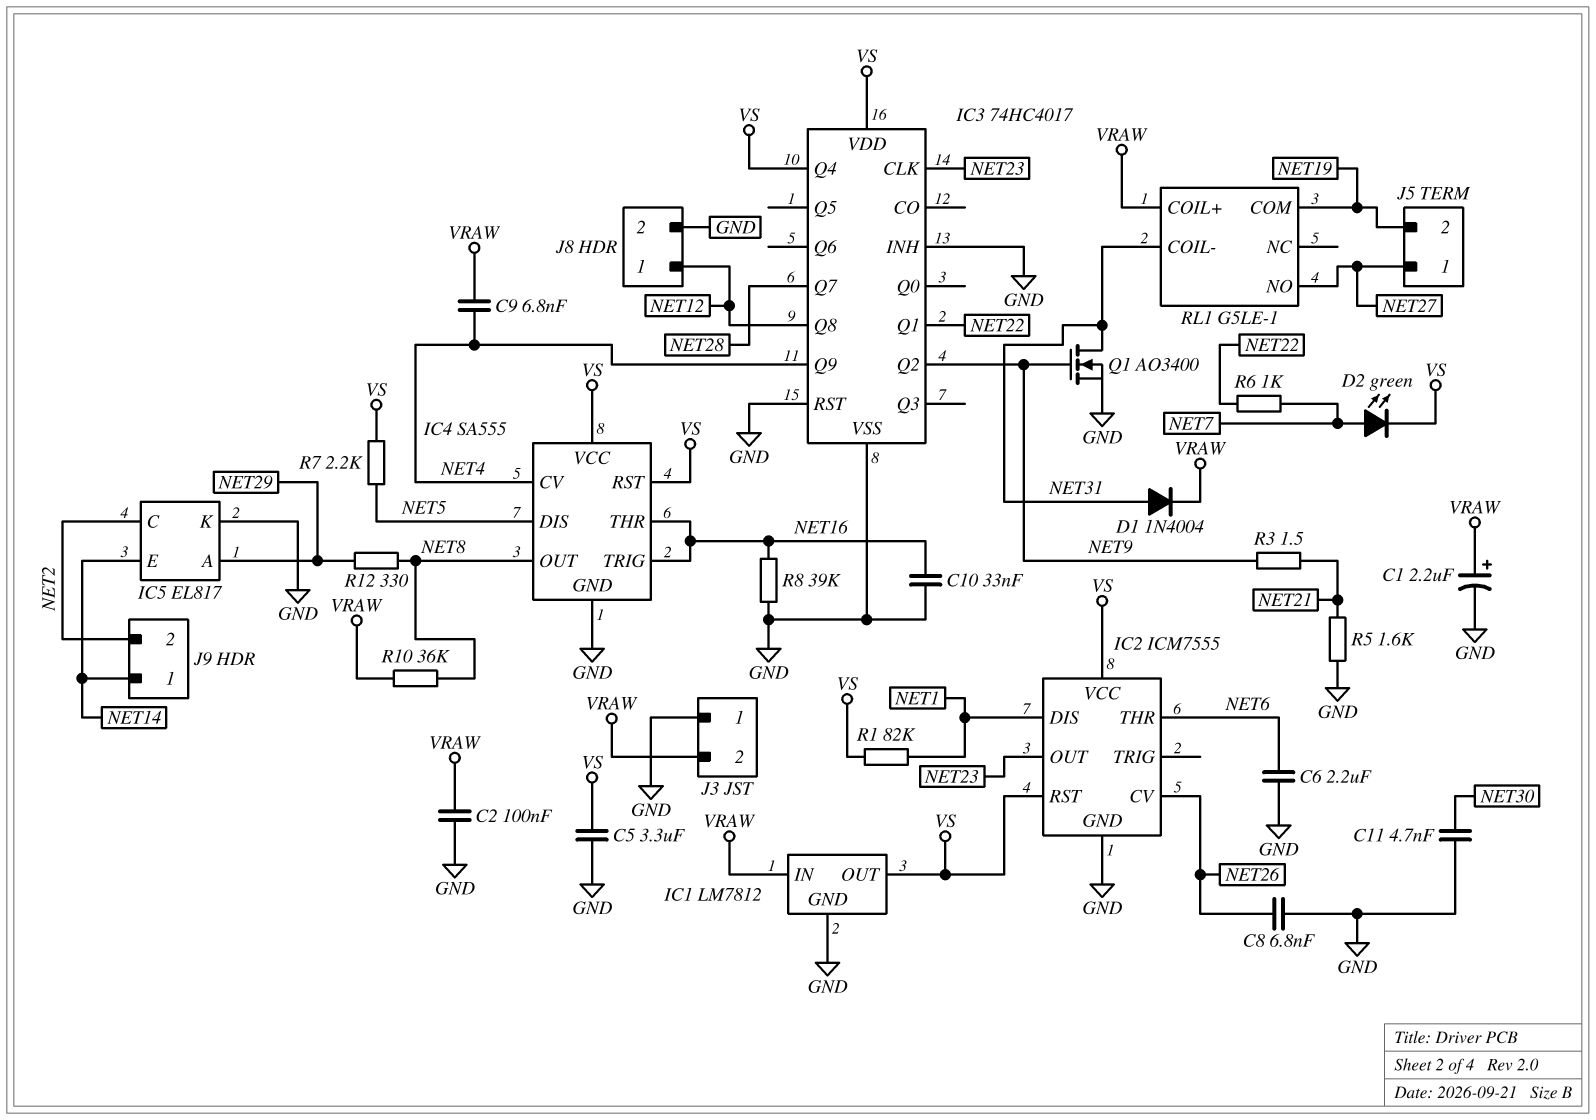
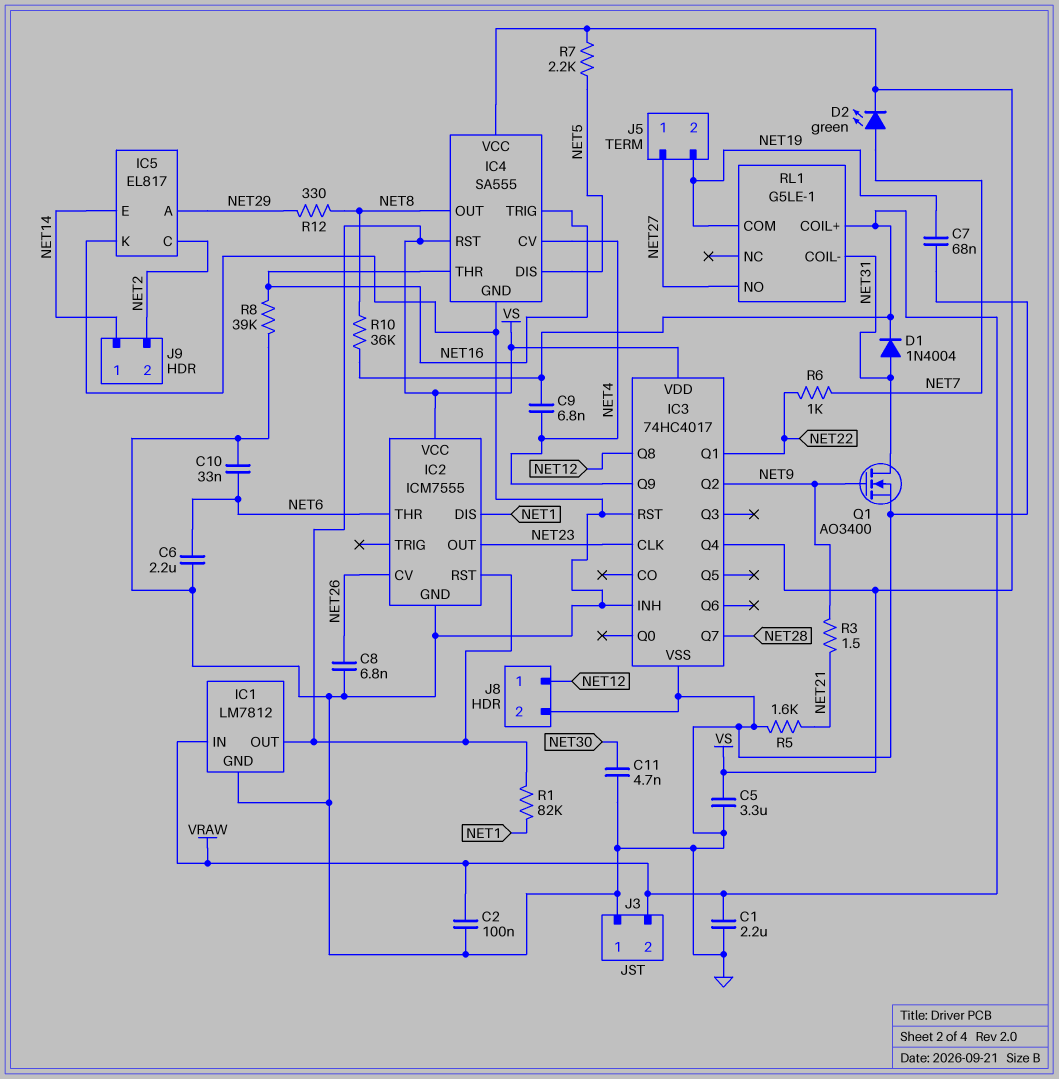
C1: 2.2uF (plus VRAW, minus GND) -> 2.2uF (GND, VRAW)
C7: none -> 68nF (GND, NET19)
C10: 33nF (GND, NET16) -> 33nF (GND, NET6)

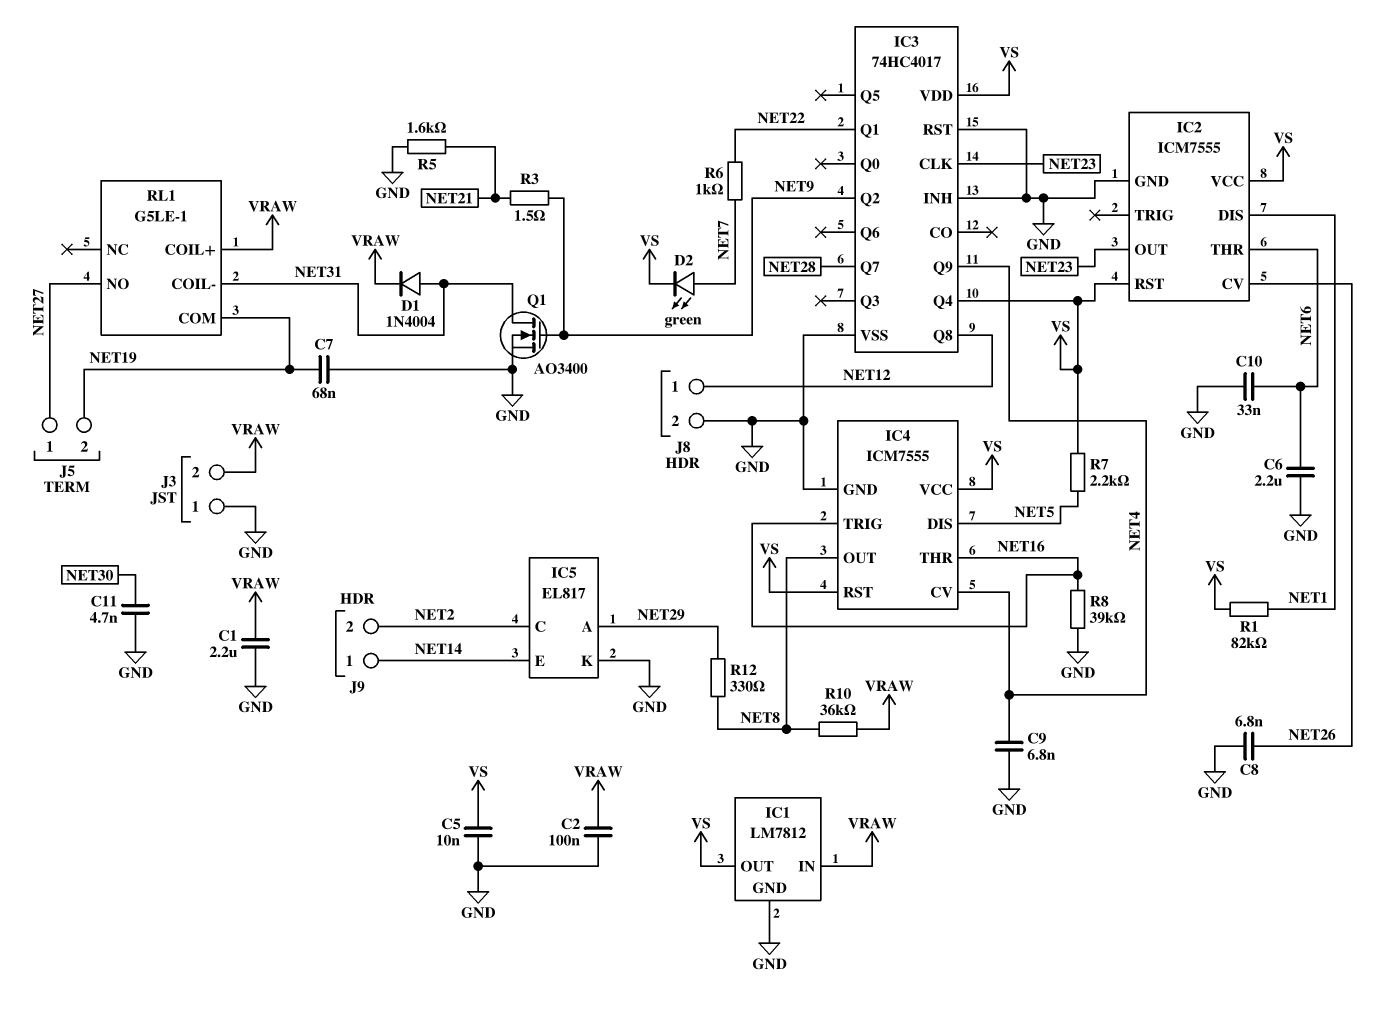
C5: 3.3uF (GND, VS) -> 10nF (GND, VS)
C9: 6.8nF (NET4, VRAW) -> 6.8nF (GND, NET4)
IC4: SA555 -> ICM7555

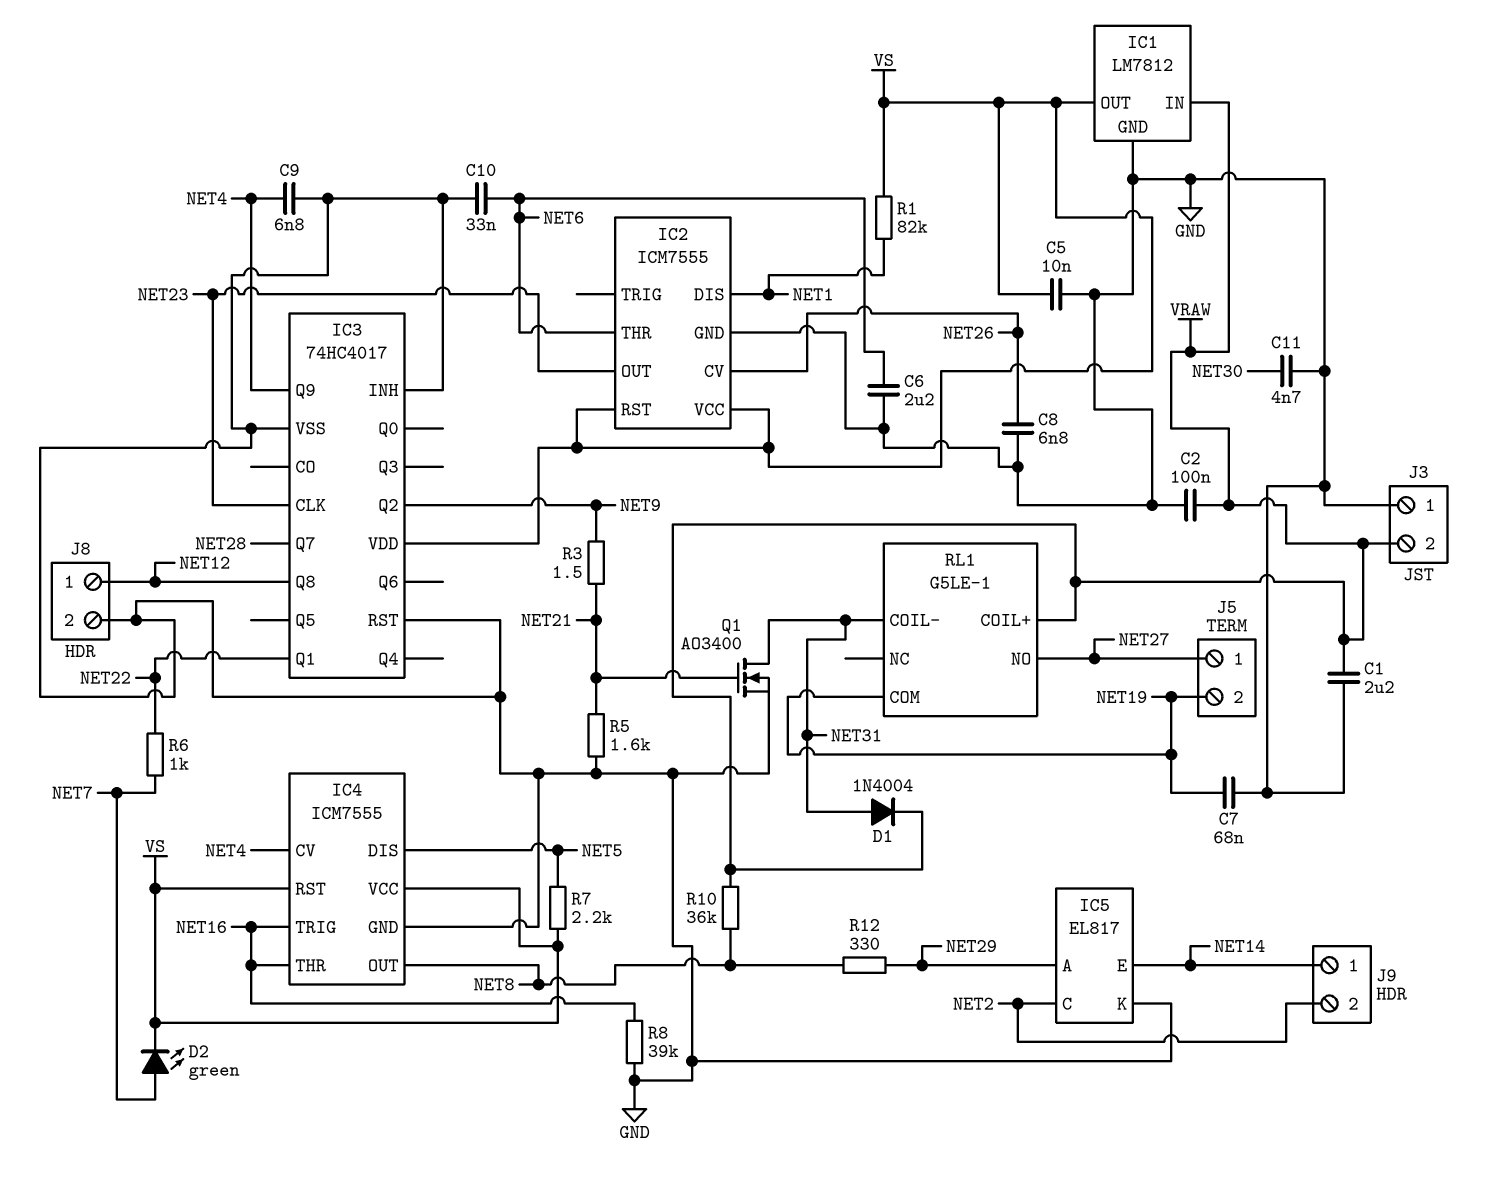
IC3 pin Q4: VS -> none
Q1: NMOS AO3400 (G NET9, D NET31, S GND) -> NMOS AO3400 (G NET21, D NET31, S GND)

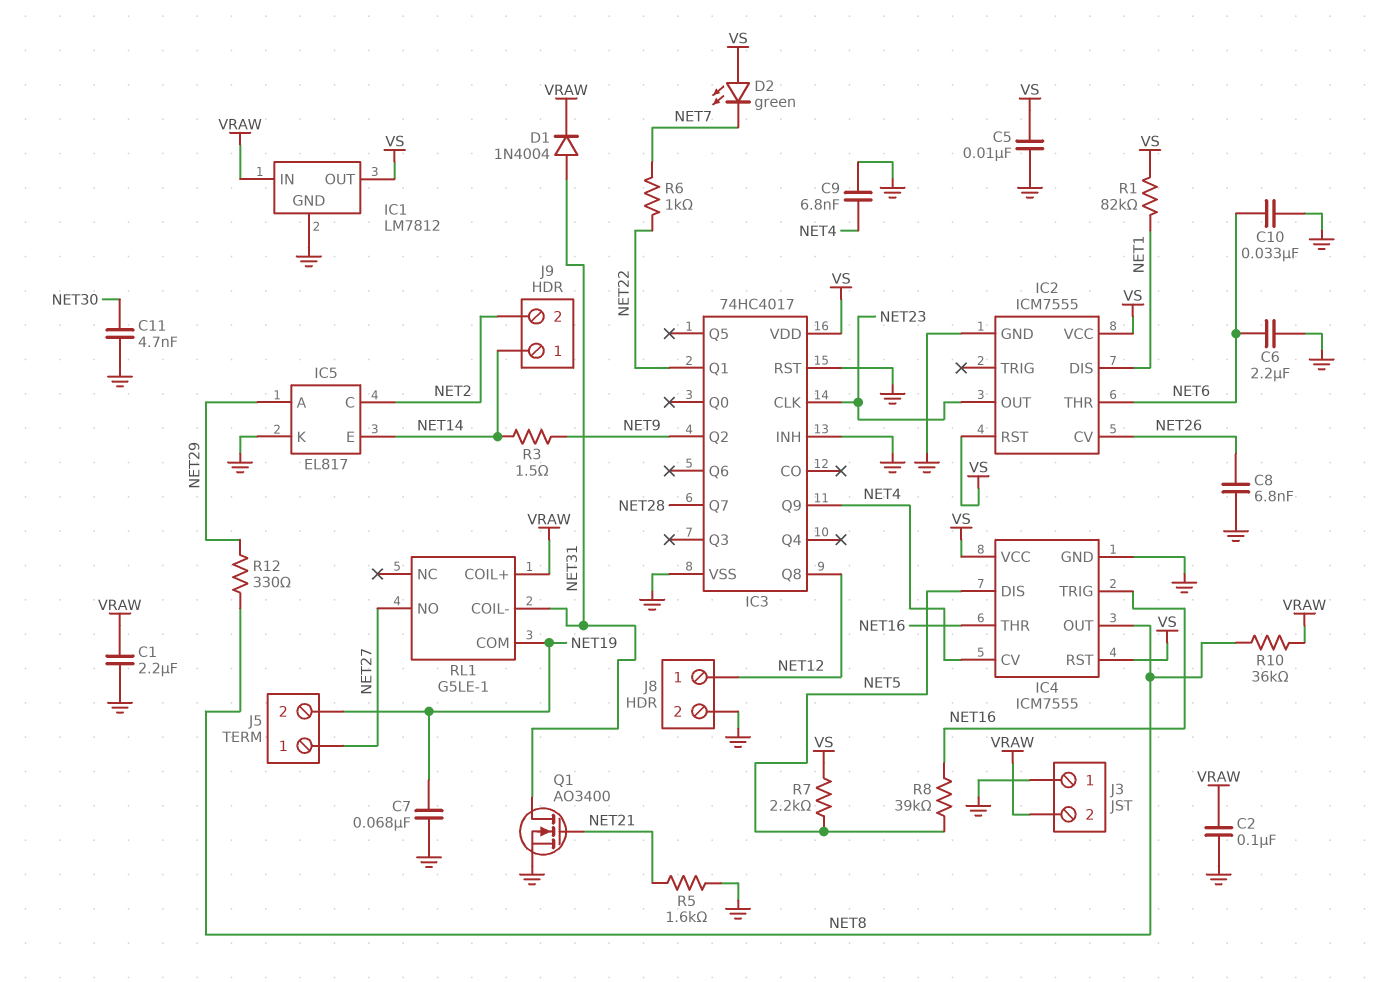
D2: LED green (A NET7, K VS) -> LED green (A VS, K NET7)
R3: 1.5 (NET9, NET21) -> 1.5 (NET9, NET14)
R8: 39k (GND, NET16) -> 39k (NET5, NET16)

